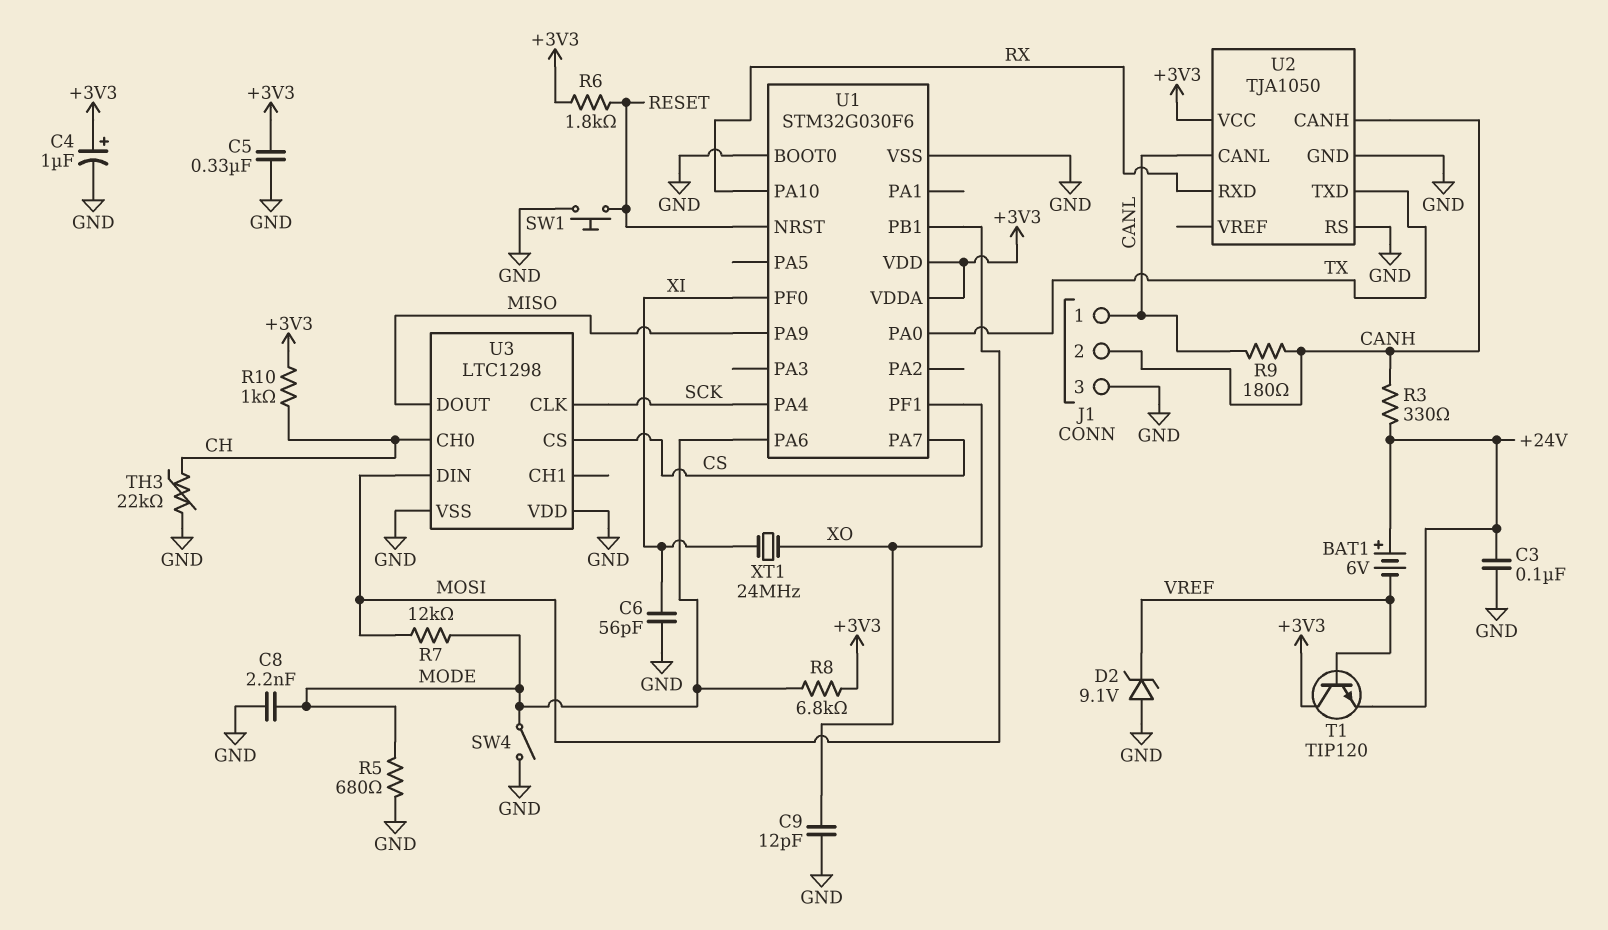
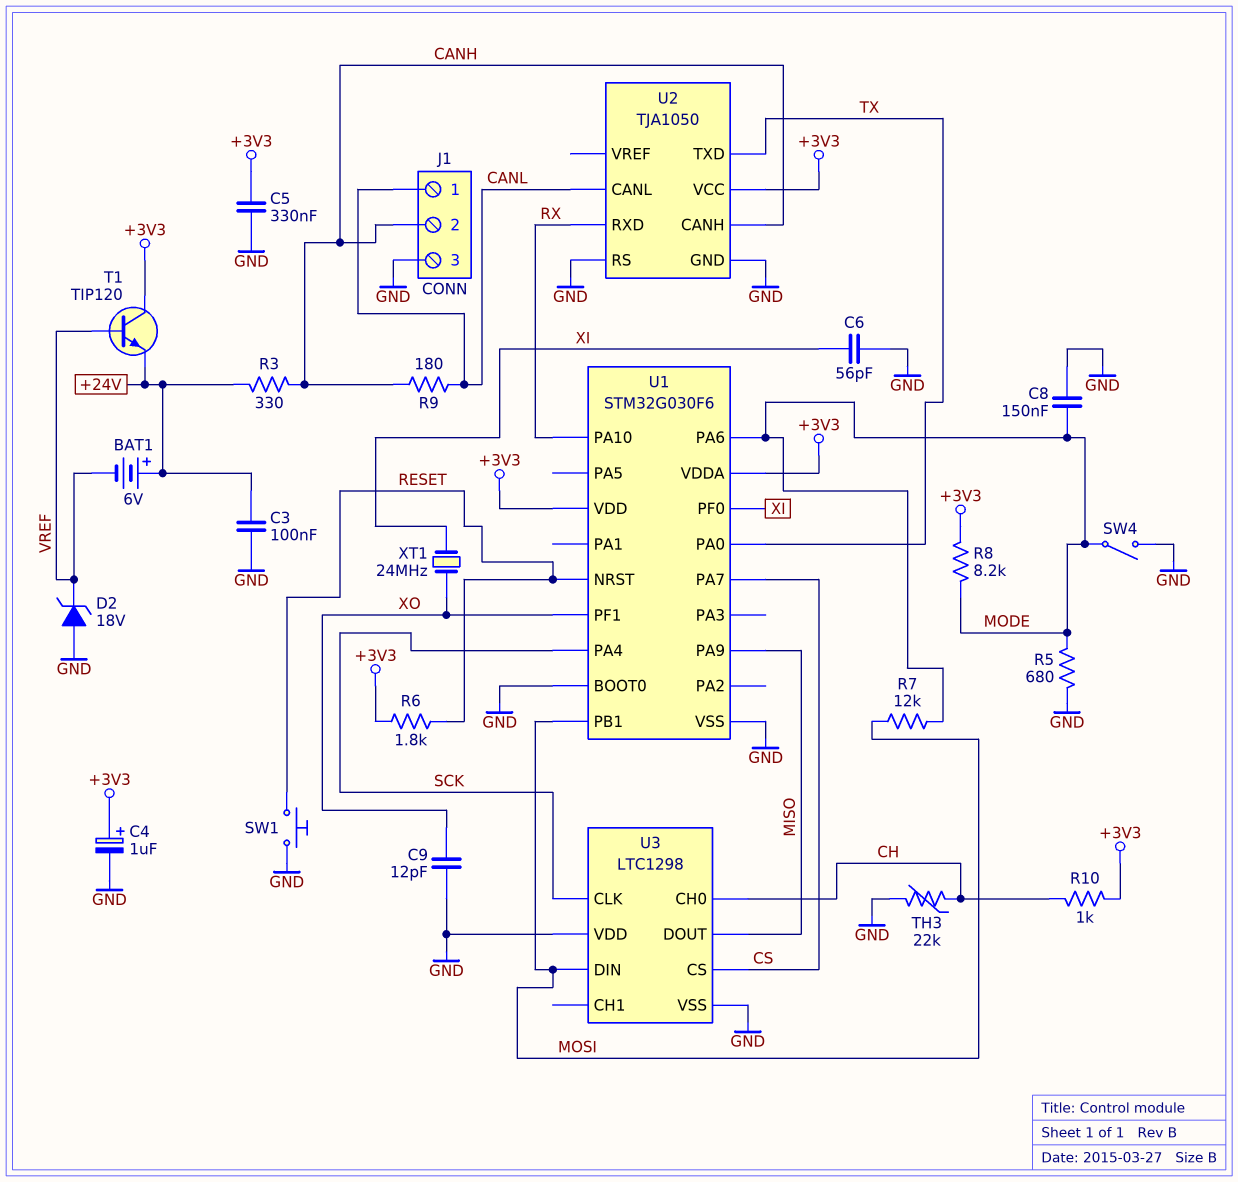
C8: 2.2nF (GND, MODE) -> 150nF (GND, MODE)
D2: zener 9.1V (A GND, K VREF) -> zener 18V (A GND, K VREF)
R8: 6.8k (+3V3, MODE) -> 8.2k (+3V3, MODE)

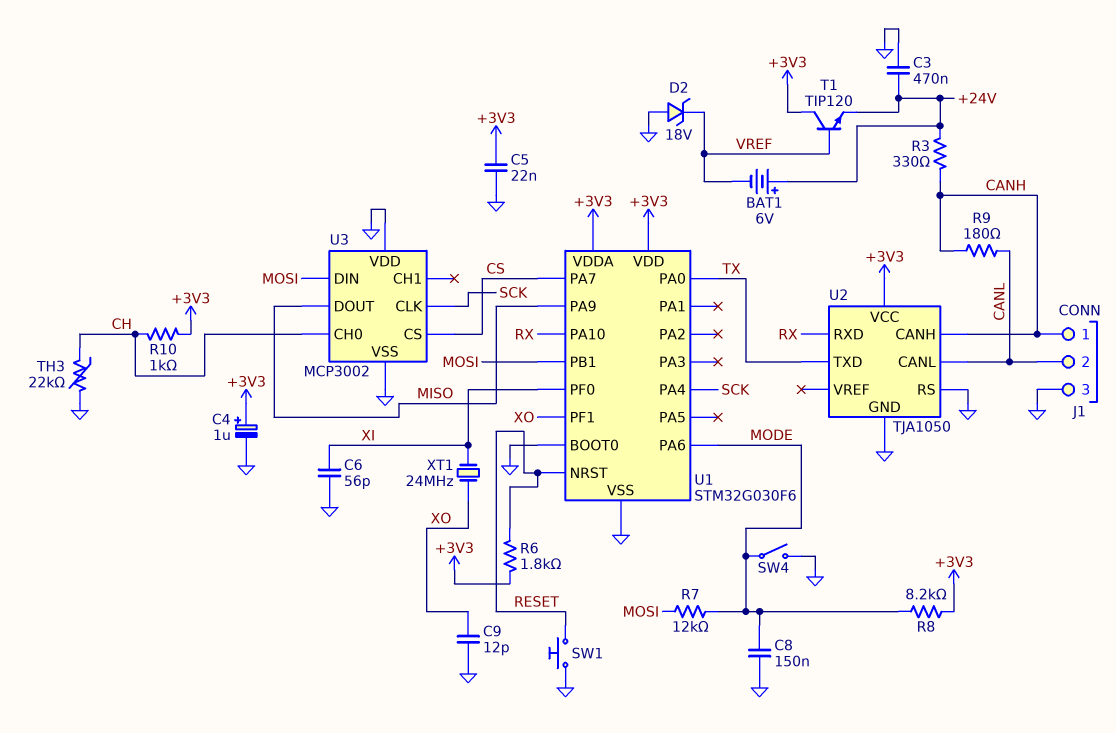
C3: 100nF (+24V, GND) -> 470nF (+24V, GND)
C5: 330nF (+3V3, GND) -> 22nF (+3V3, GND)
J1 pin 1: CANL -> CANH
J1 pin 2: CANH -> CANL
R5: 680 (GND, MODE) -> none
U3: LTC1298 -> MCP3002

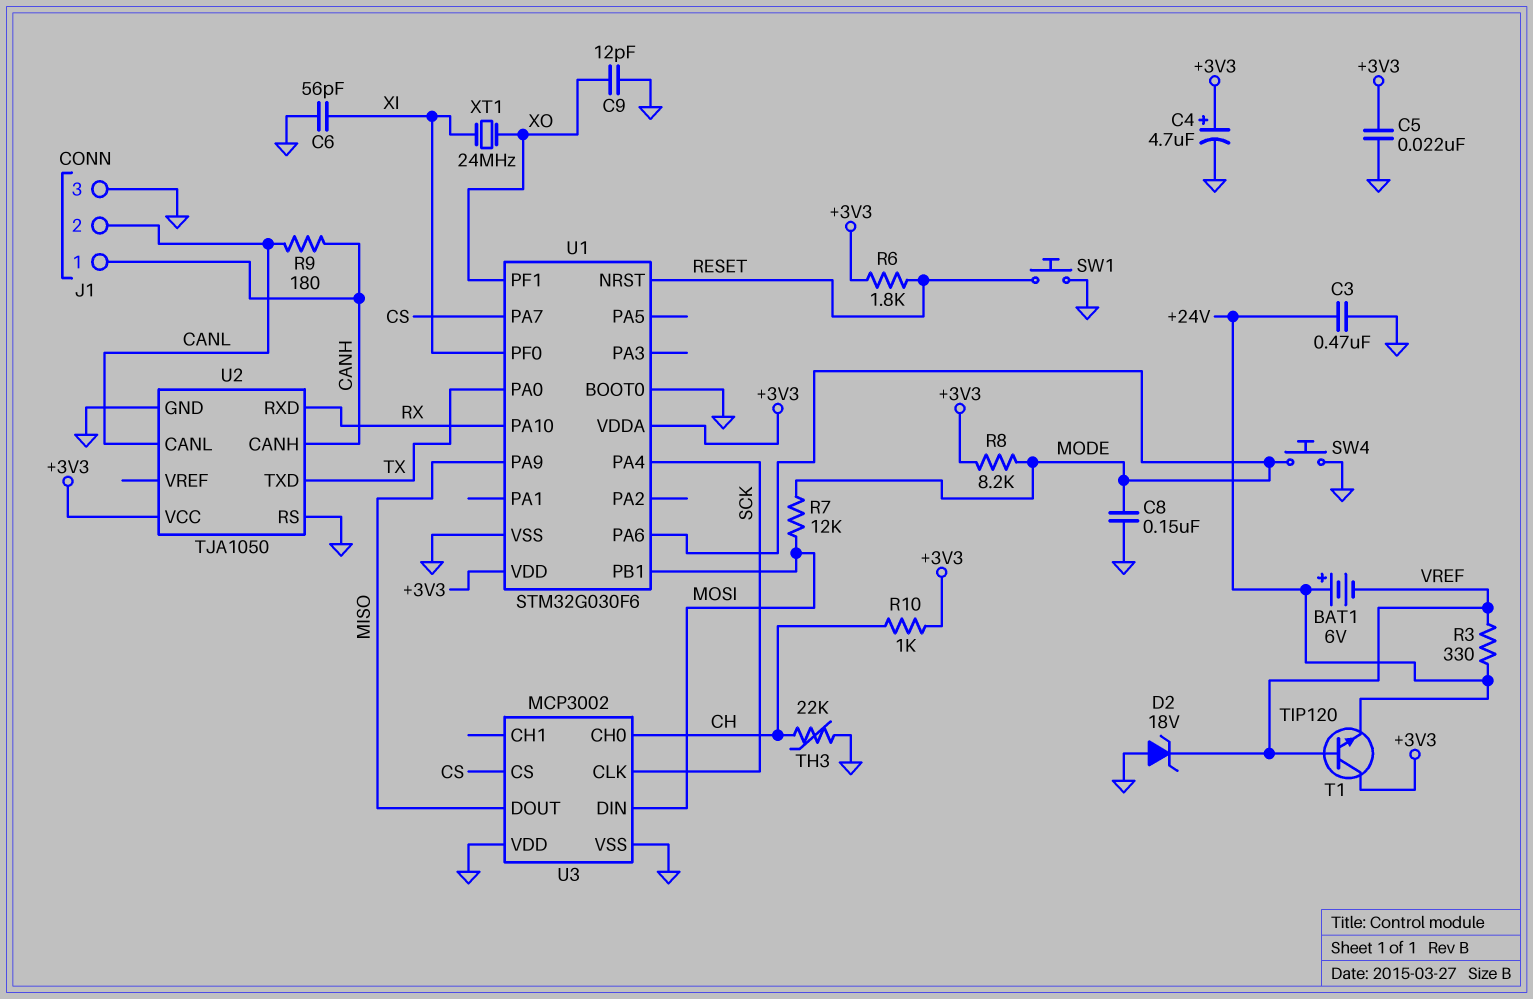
C4: 1uF (plus +3V3, minus GND) -> 4.7uF (plus +3V3, minus GND)
R3: 330 (+24V, CANH) -> 330 (+24V, VREF)
SW4: switch (GND, MODE) -> button (GND, MODE)

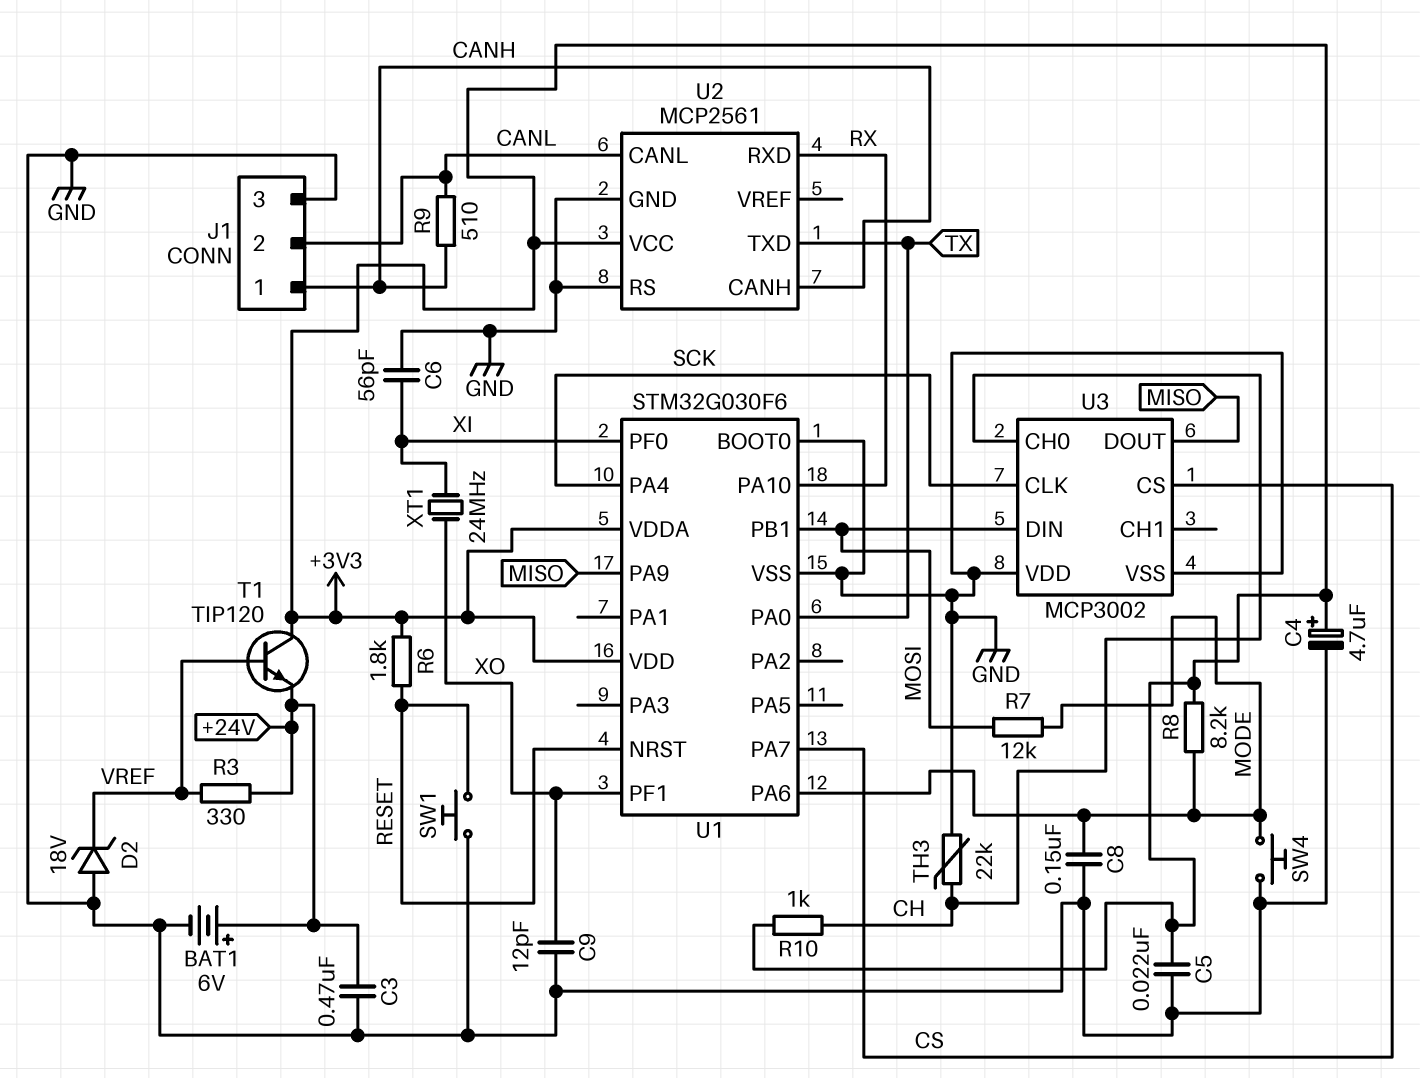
BAT1: 6V (plus +24V, minus VREF) -> 6V (plus +24V, minus GND)
R9: 180 (CANH, CANL) -> 510 (CANH, CANL)
U2: TJA1050 -> MCP2561

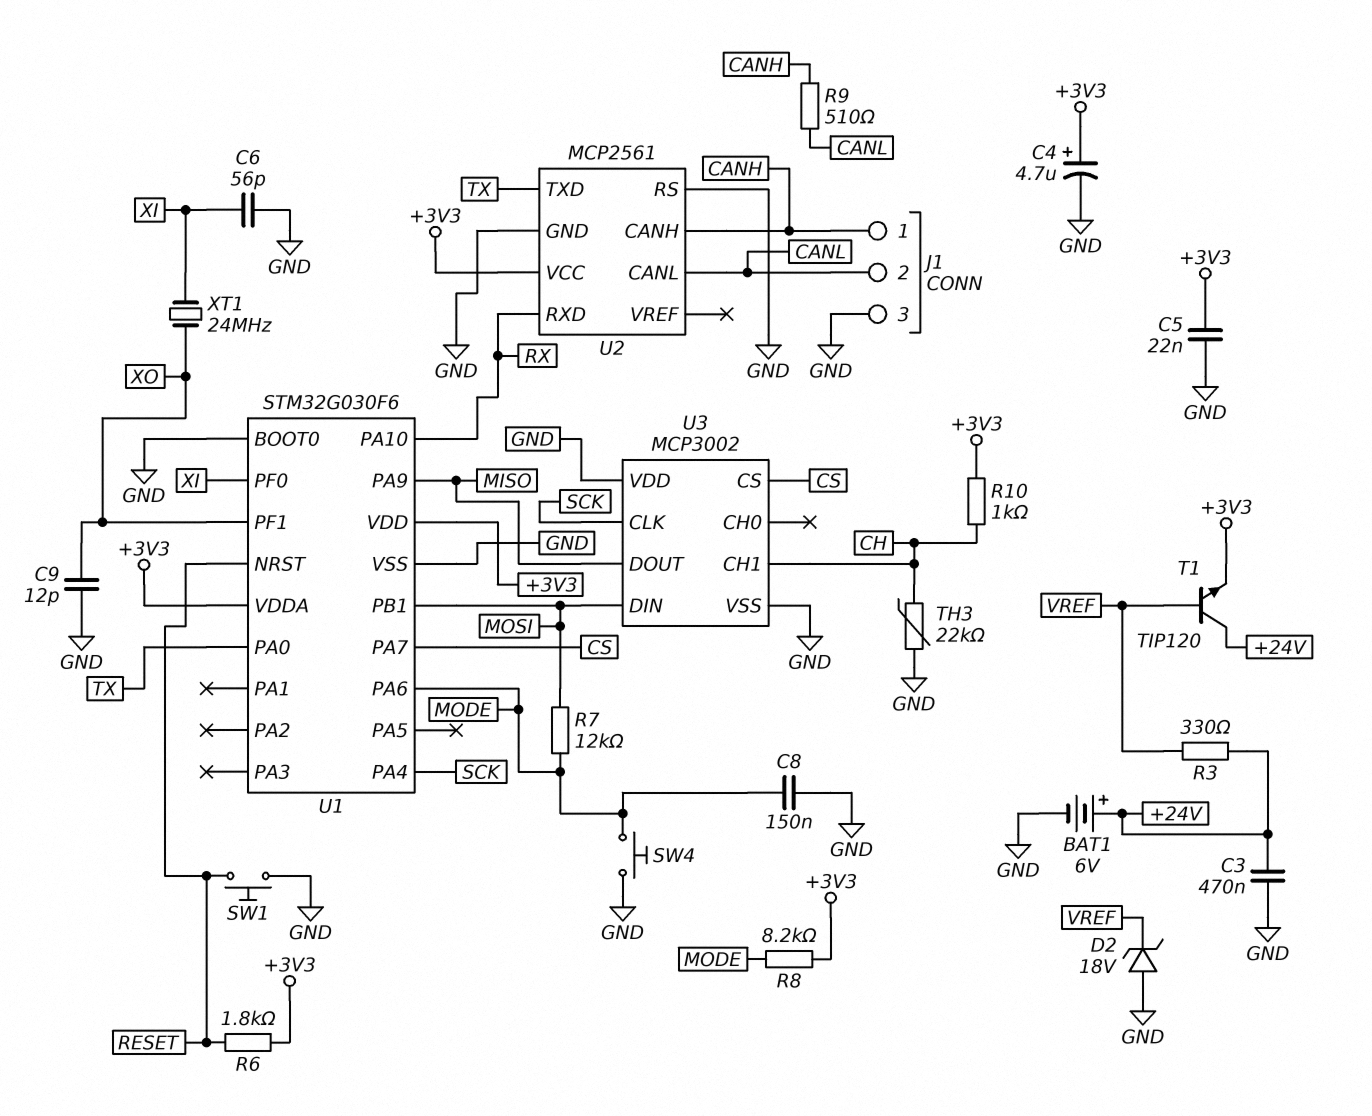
T1: NPN TIP120 (B VREF, C +3V3, E +24V) -> NPN TIP120 (B VREF, C +24V, E +3V3)
U3 pin CH0: CH -> none
U3 pin CH1: none -> CH

